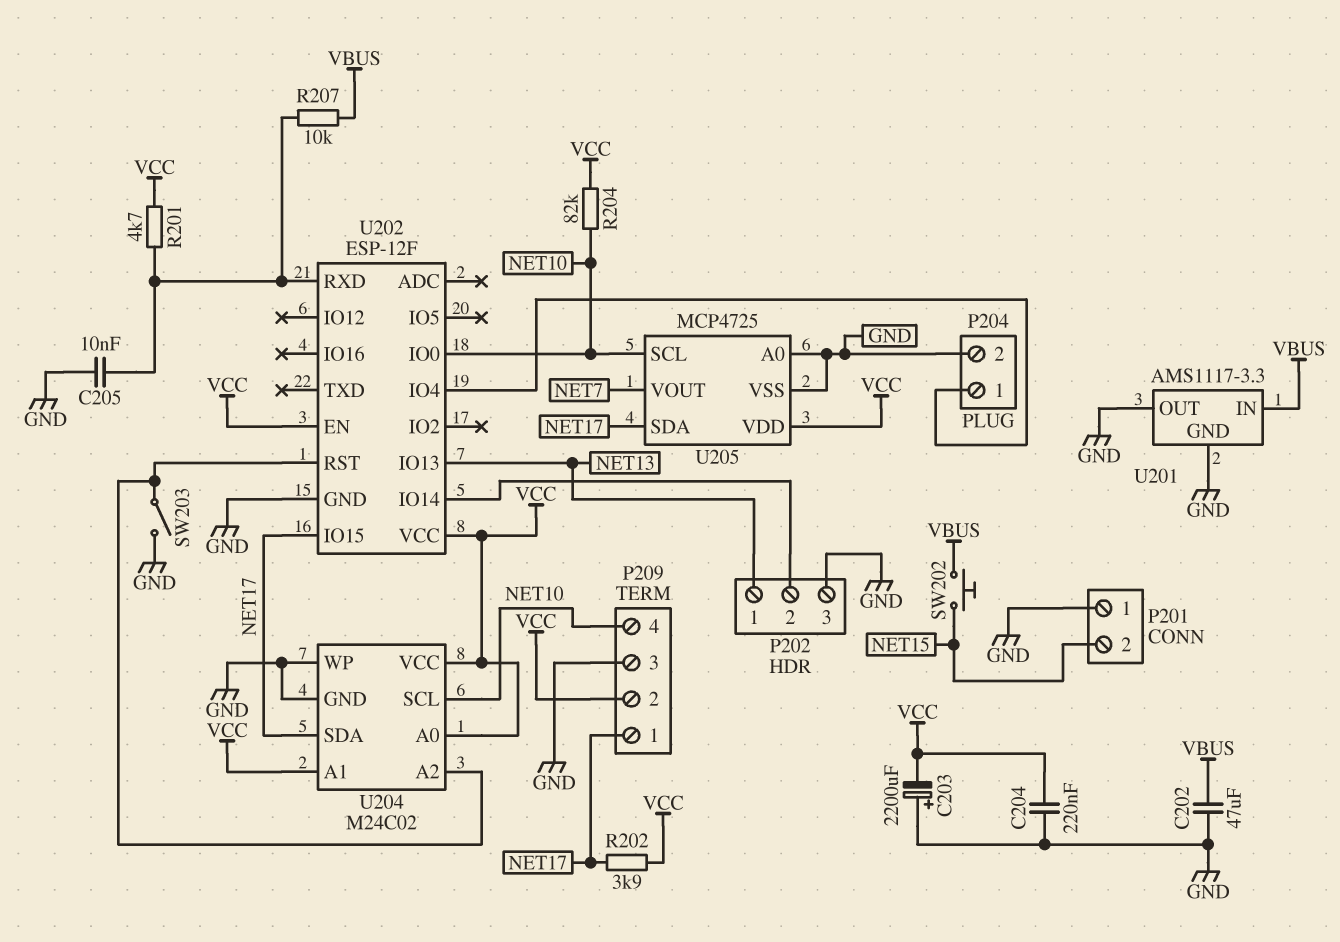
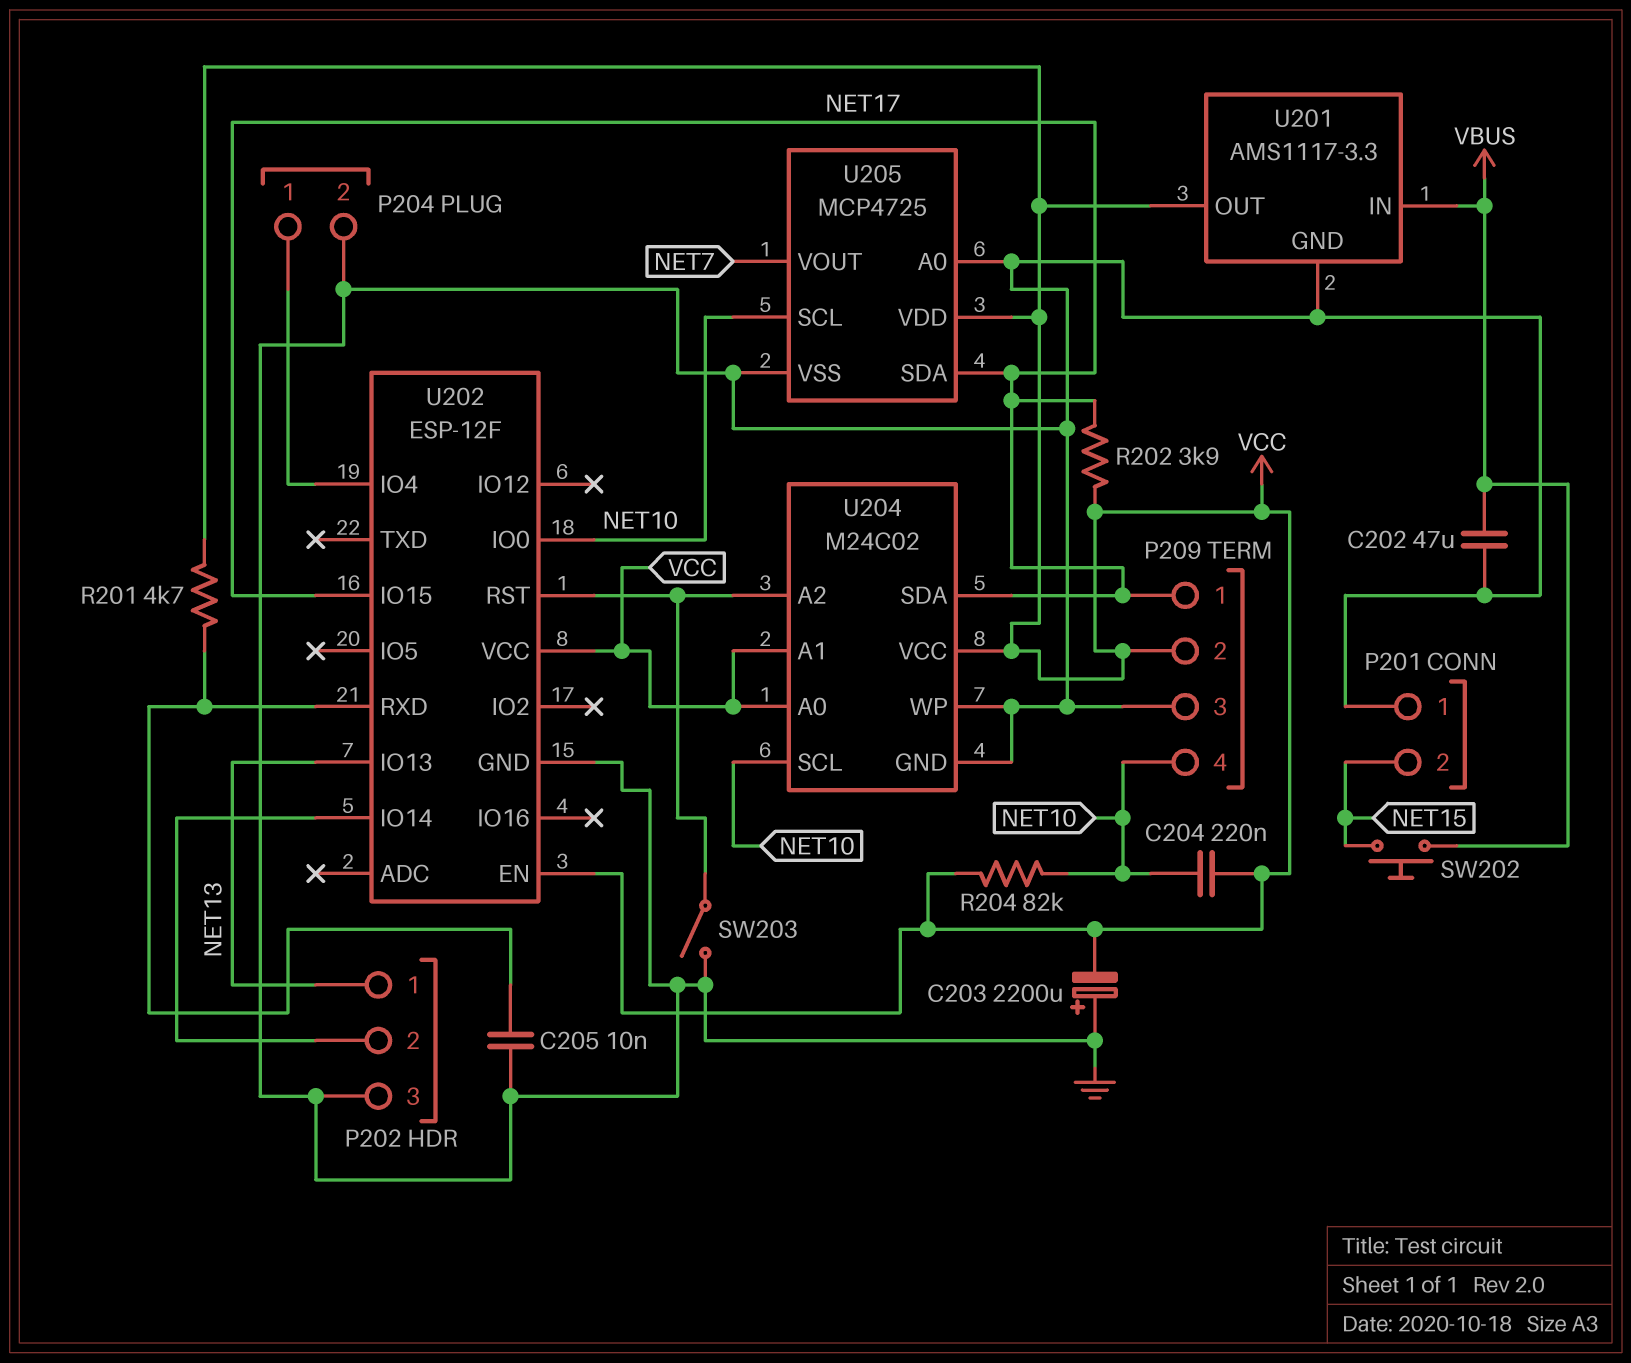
C204: 220nF (GND, VCC) -> 220nF (NET10, VCC)
R207: 10k (U202/RXD, VBUS) -> none
U201 pin OUT: GND -> VCC

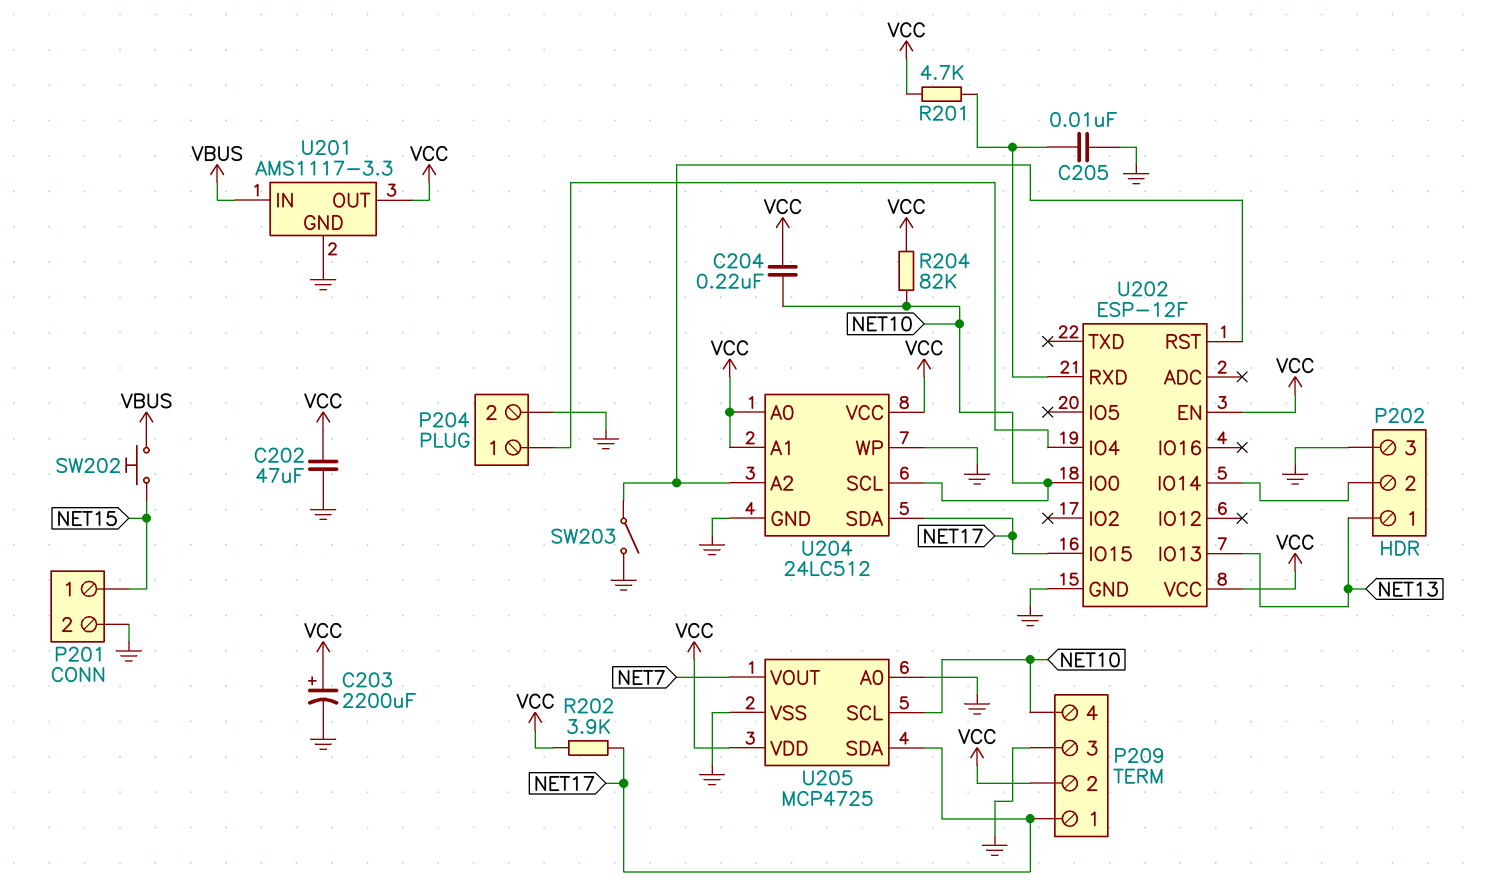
C202: 47uF (GND, VBUS) -> 47uF (GND, VCC)
C203: 2200uF (plus GND, minus VCC) -> 2200uF (plus VCC, minus GND)
P201 pin 1: GND -> NET15
P201 pin 2: NET15 -> GND
U204: M24C02 -> 24LC512

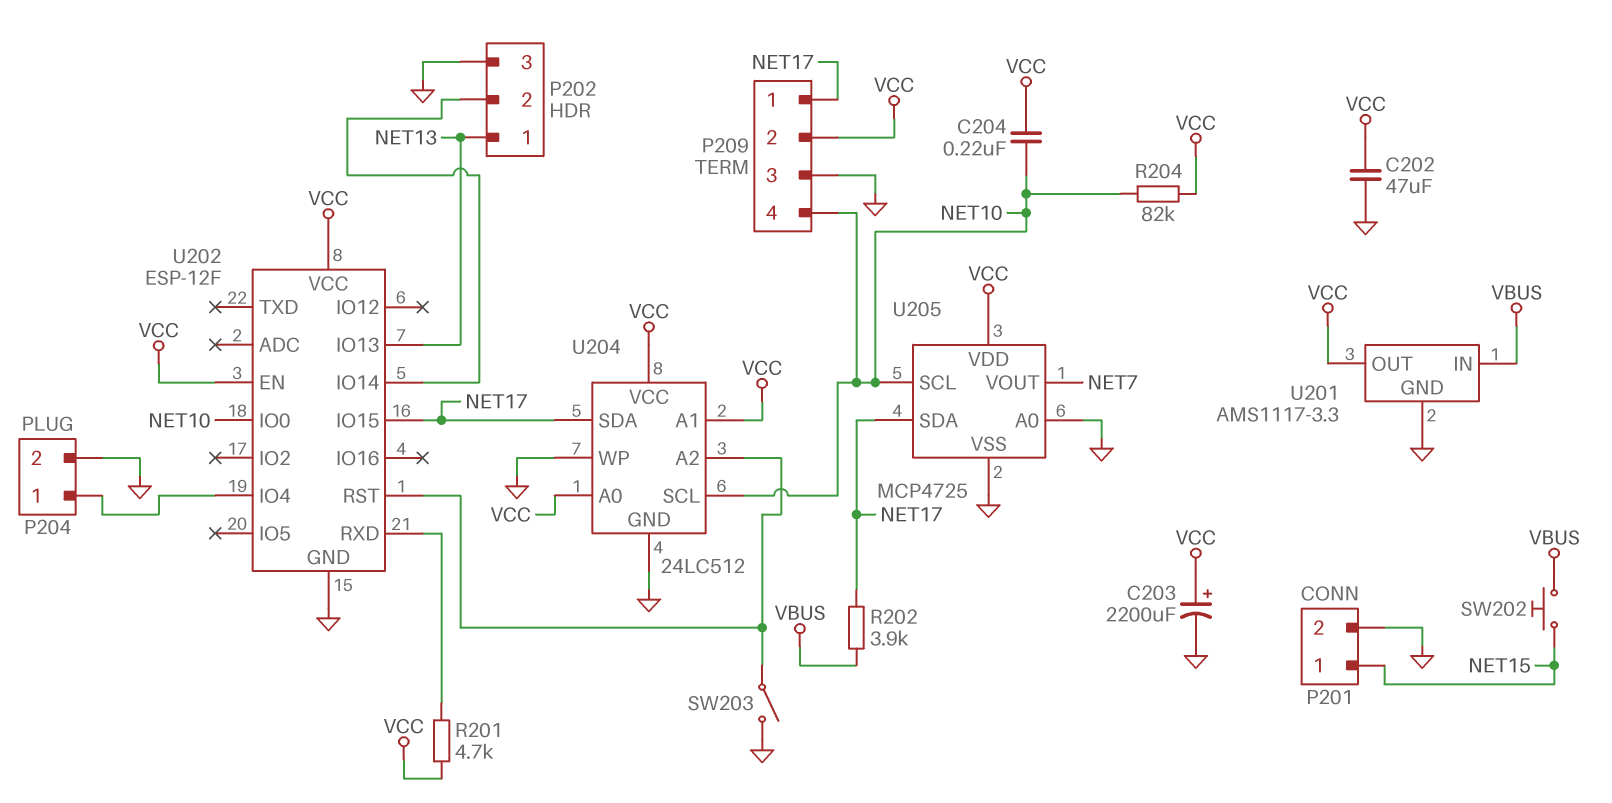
C205: 10nF (GND, U202/RXD) -> none
R202: 3.9k (NET17, VCC) -> 3.9k (NET17, VBUS)

